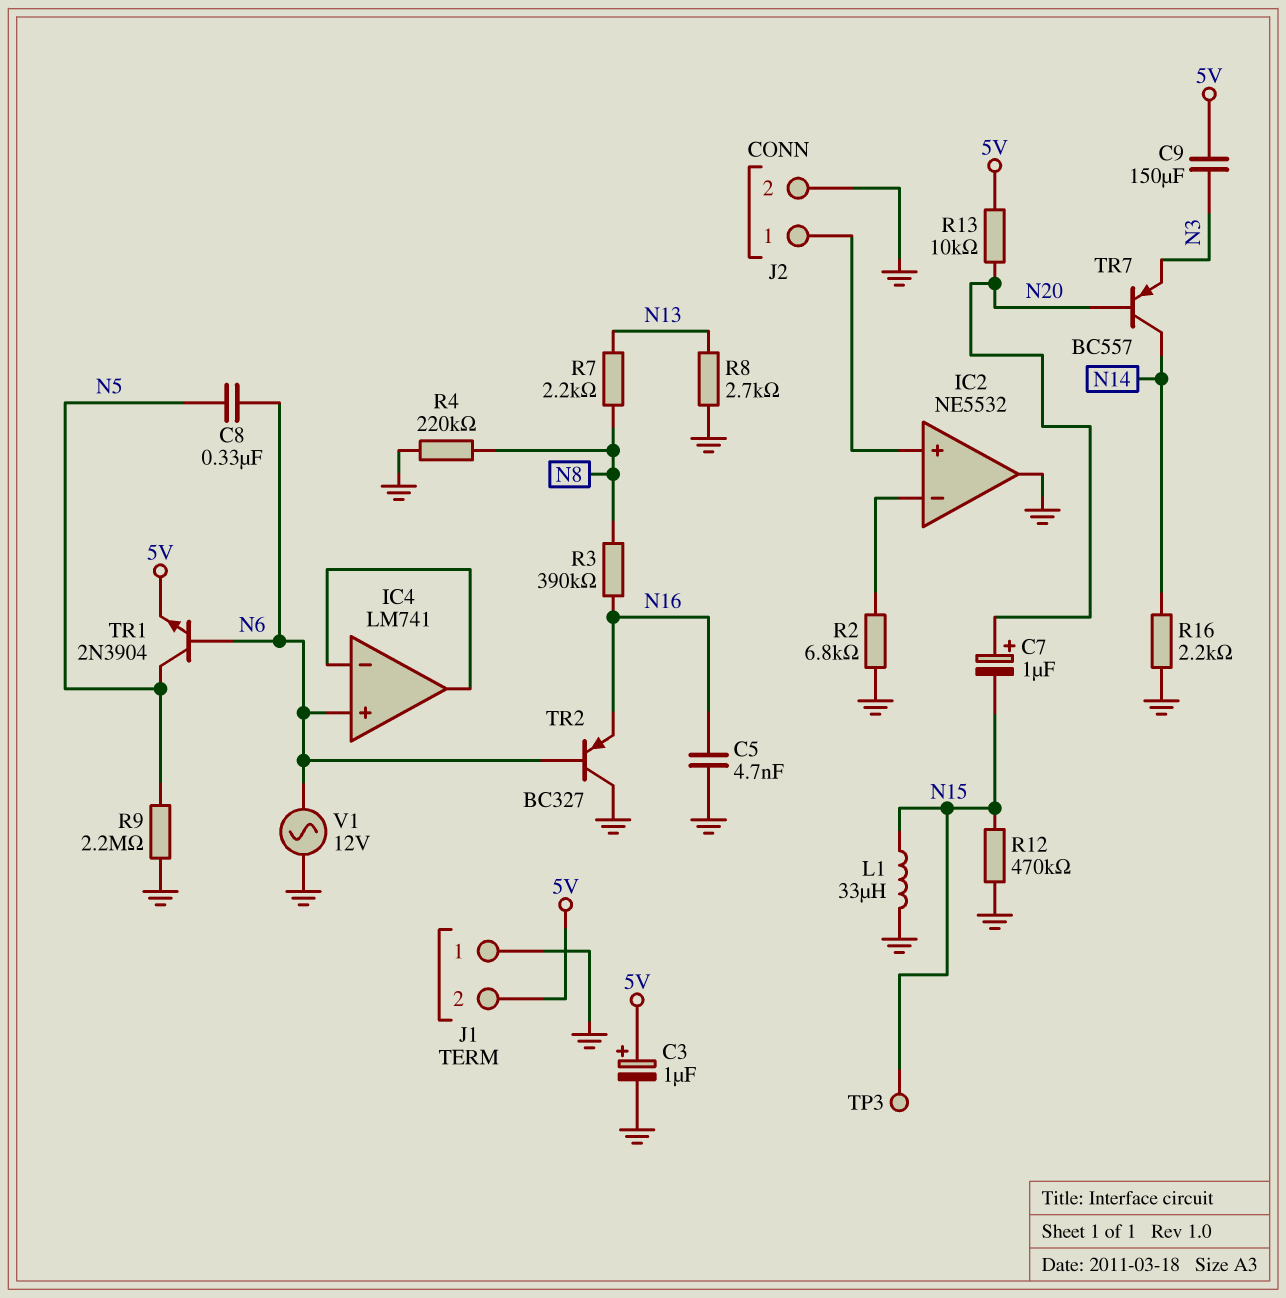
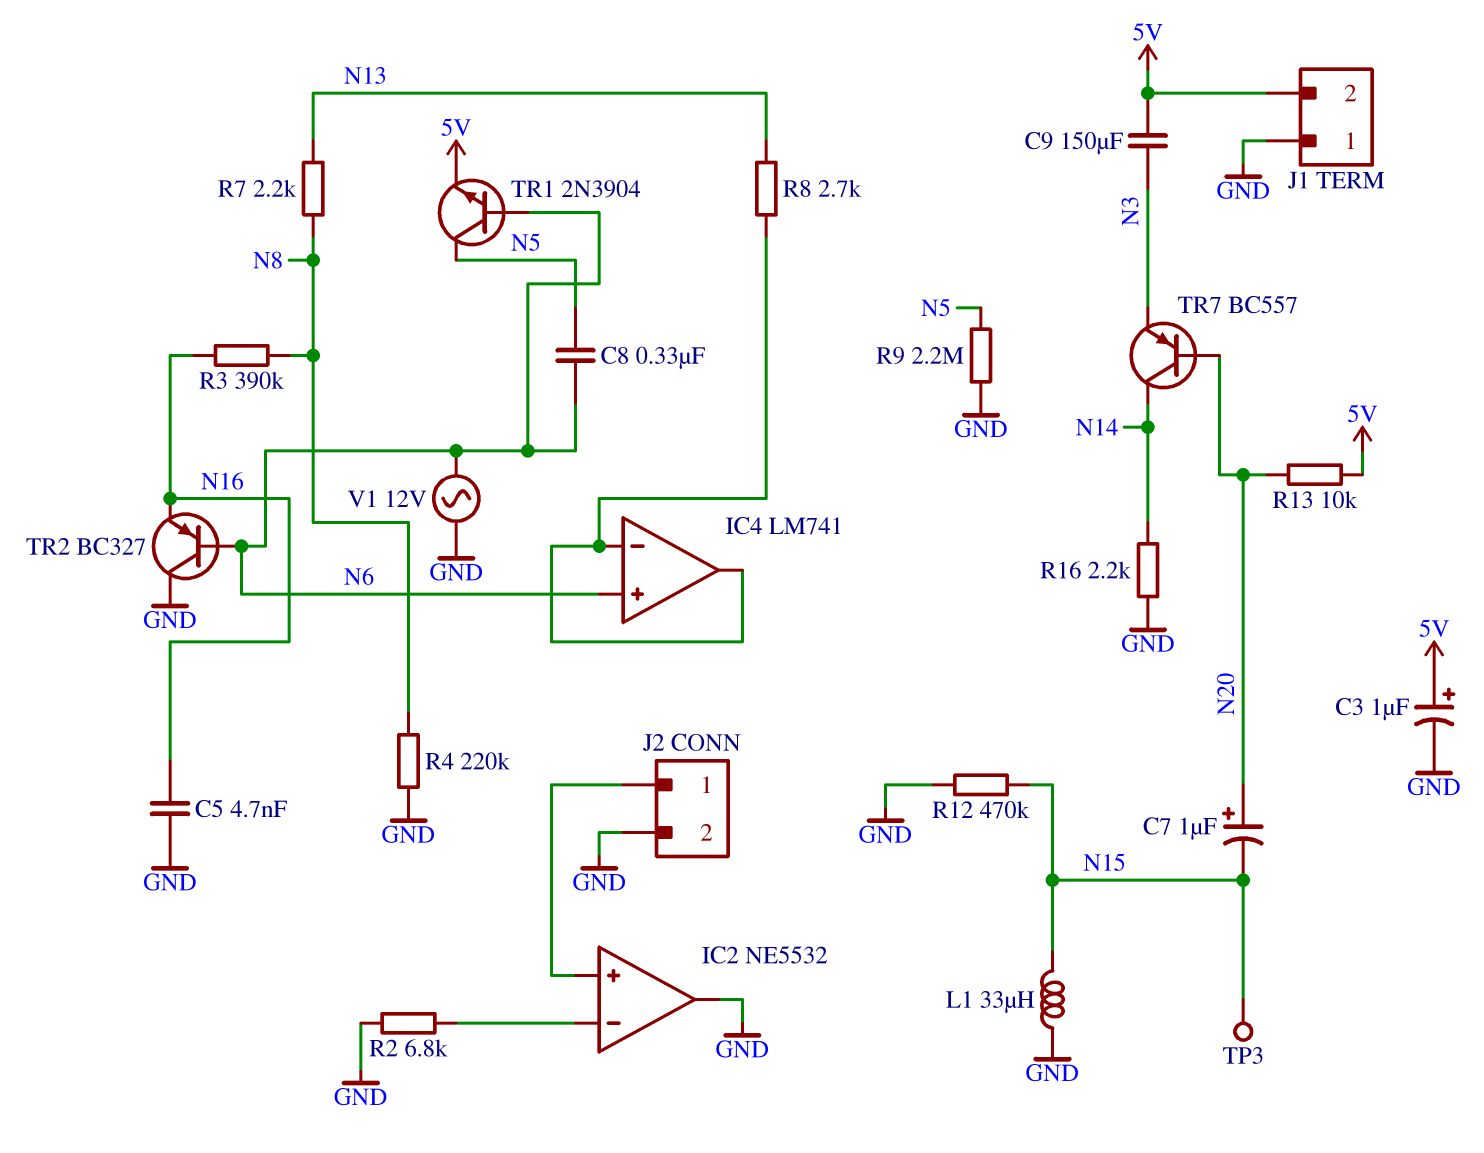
R8: 2.7k (GND, N13) -> 2.7k (IC4/in-, N13)

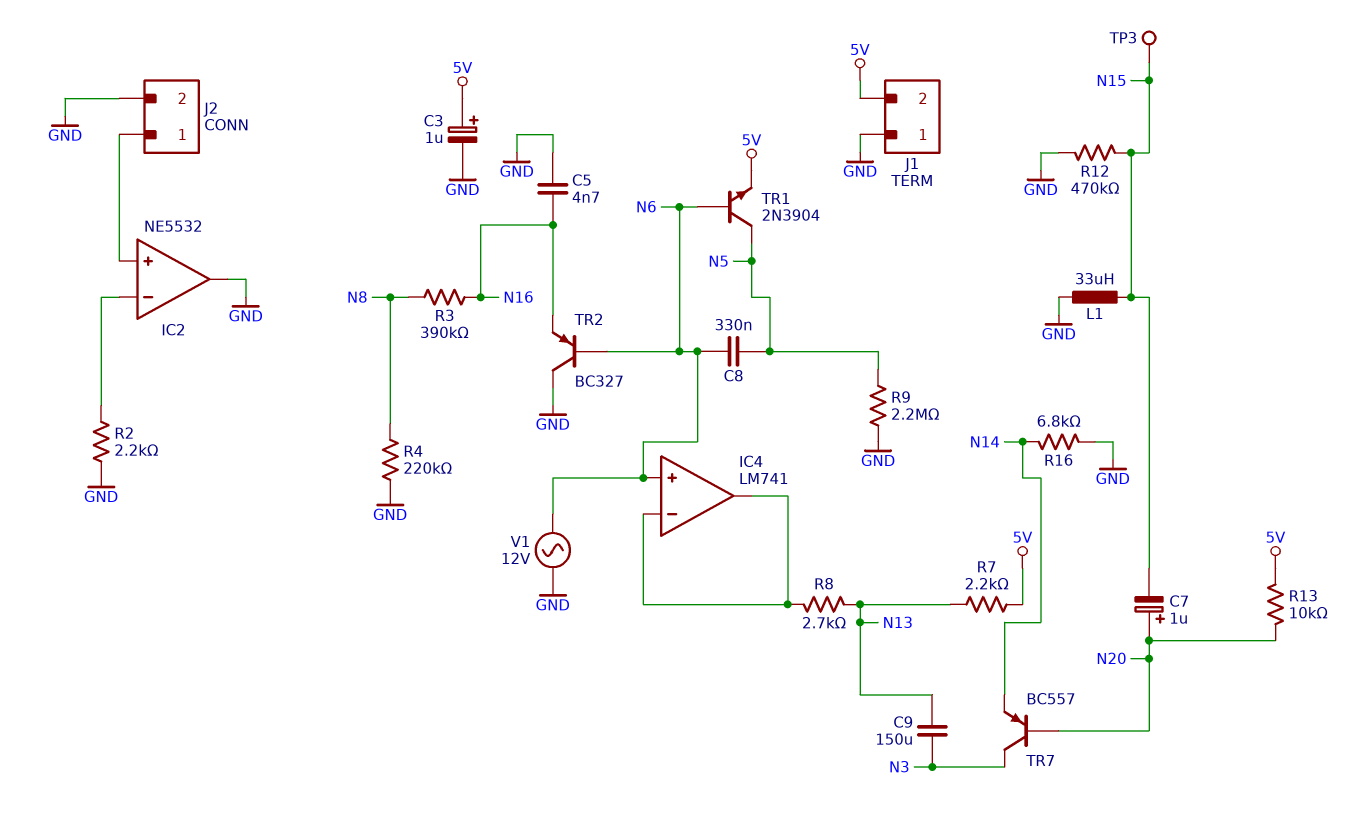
C9: 150uF (5V, N3) -> 150uF (N3, N13)
R2: 6.8k (GND, IC2/in-) -> 2.2k (GND, IC2/in-)
R7: 2.2k (N8, N13) -> 2.2k (5V, N13)
R16: 2.2k (GND, N14) -> 6.8k (GND, N14)
TR7: PNP BC557 (B N20, C N14, E N3) -> PNP BC557 (B N20, C N3, E N14)

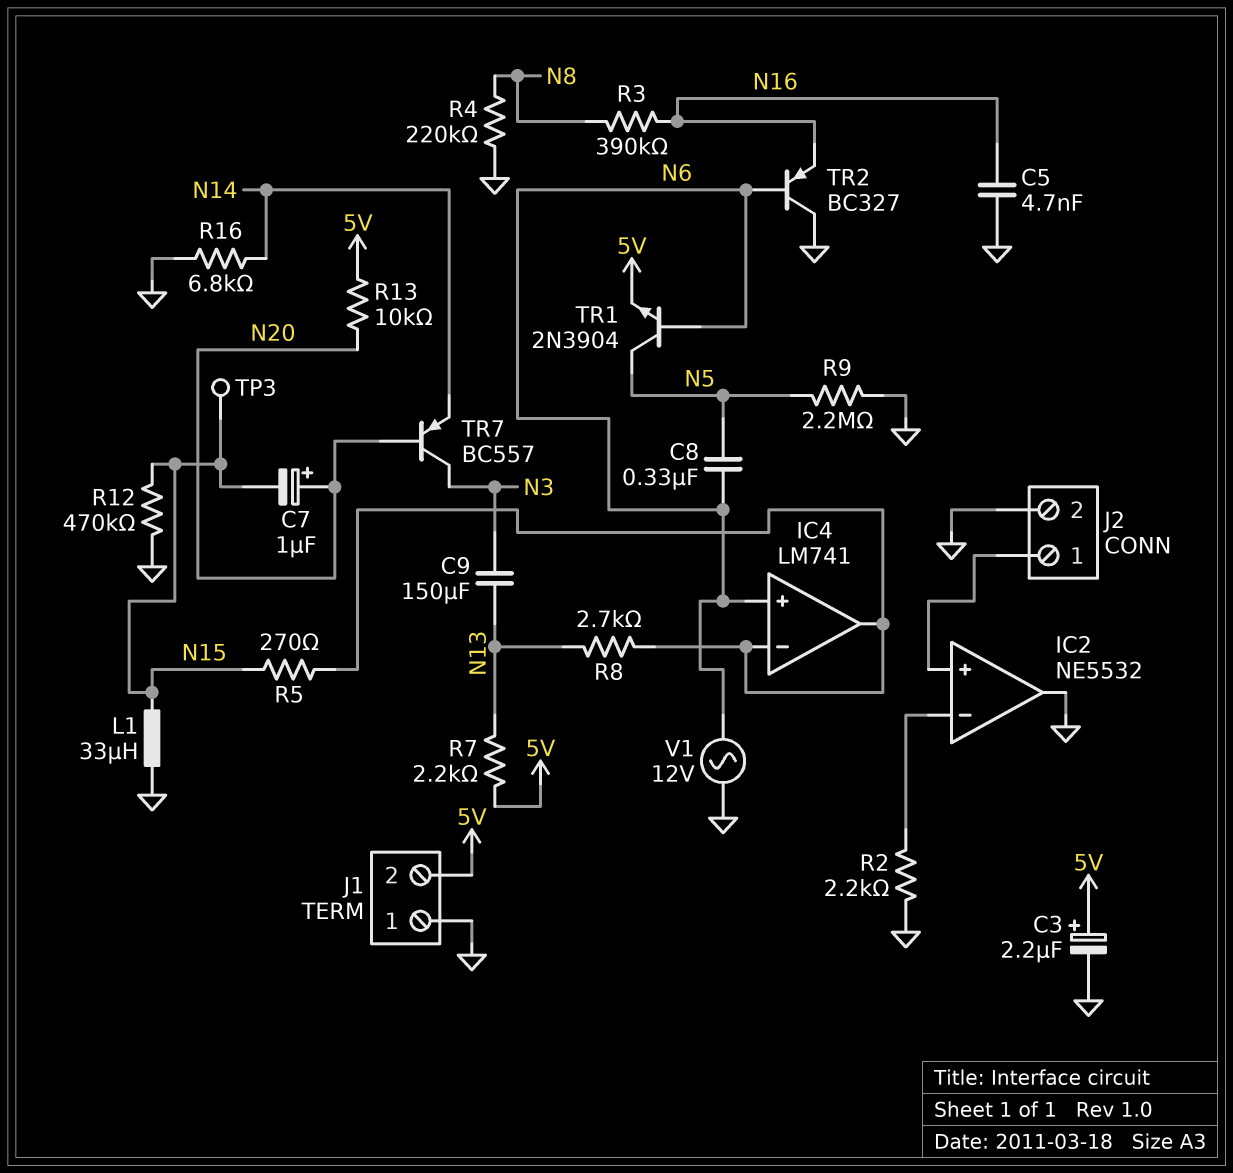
C3: 1uF (plus 5V, minus GND) -> 2.2uF (plus 5V, minus GND)
R5: none -> 270 (IC4/in-, N15)

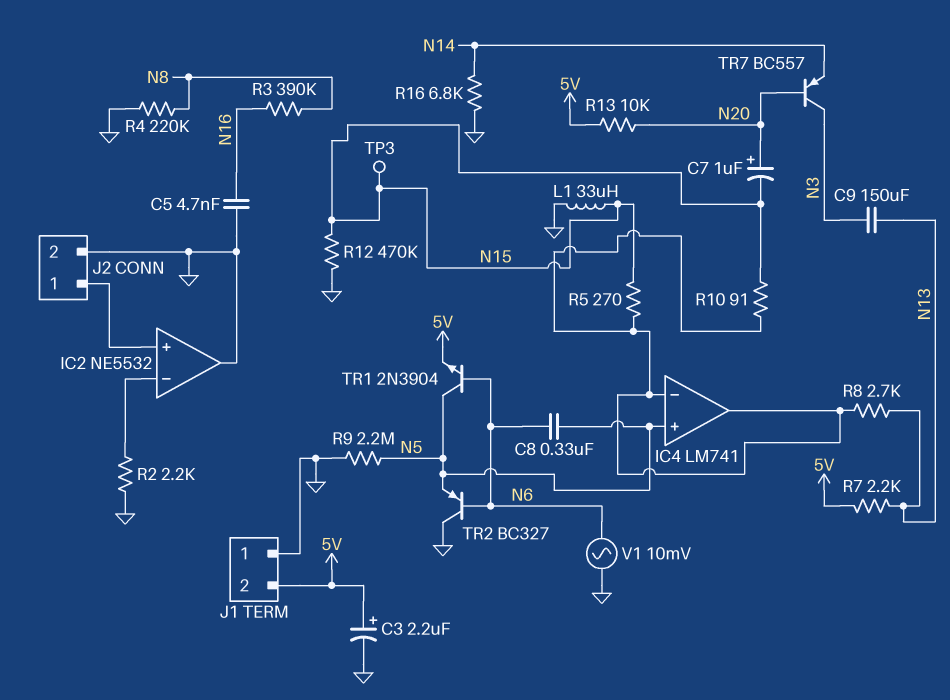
IC4 pin in+: N6 -> N5
R10: none -> 91 (IC4/in-, N15)
TR2: PNP BC327 (B N6, C GND, E N16) -> PNP BC327 (B N6, C GND, E N5)
V1: AC 12V (GND, N6) -> AC 10mV (GND, N6)

